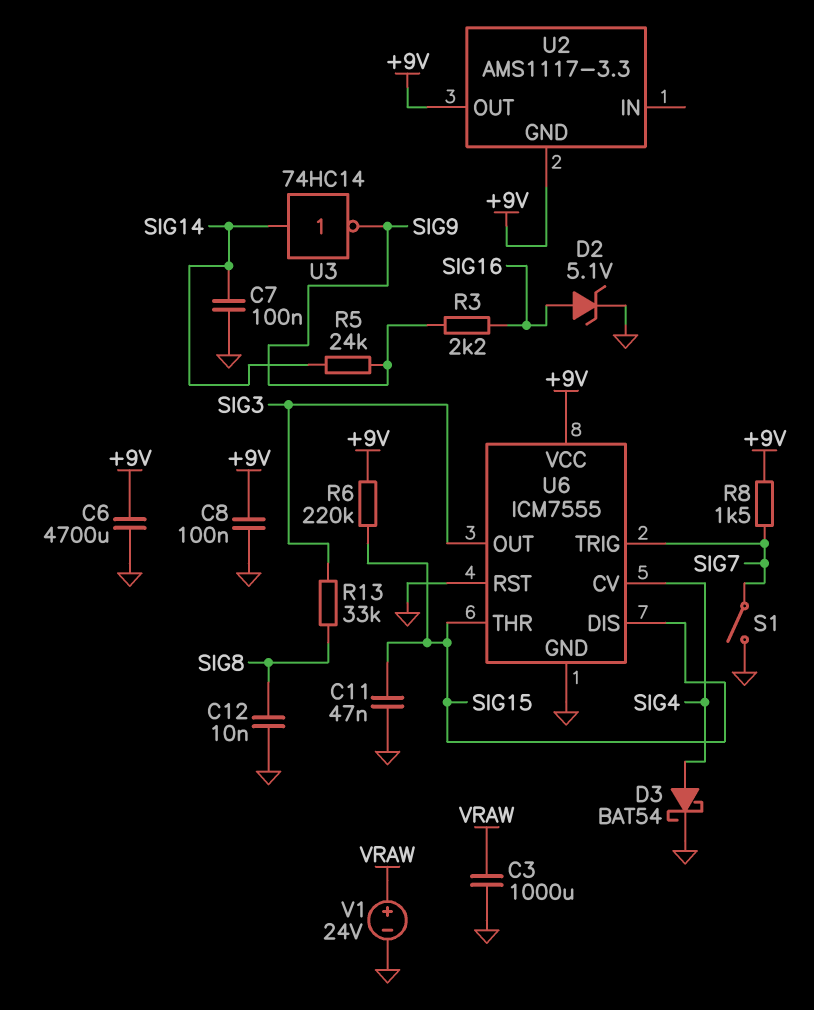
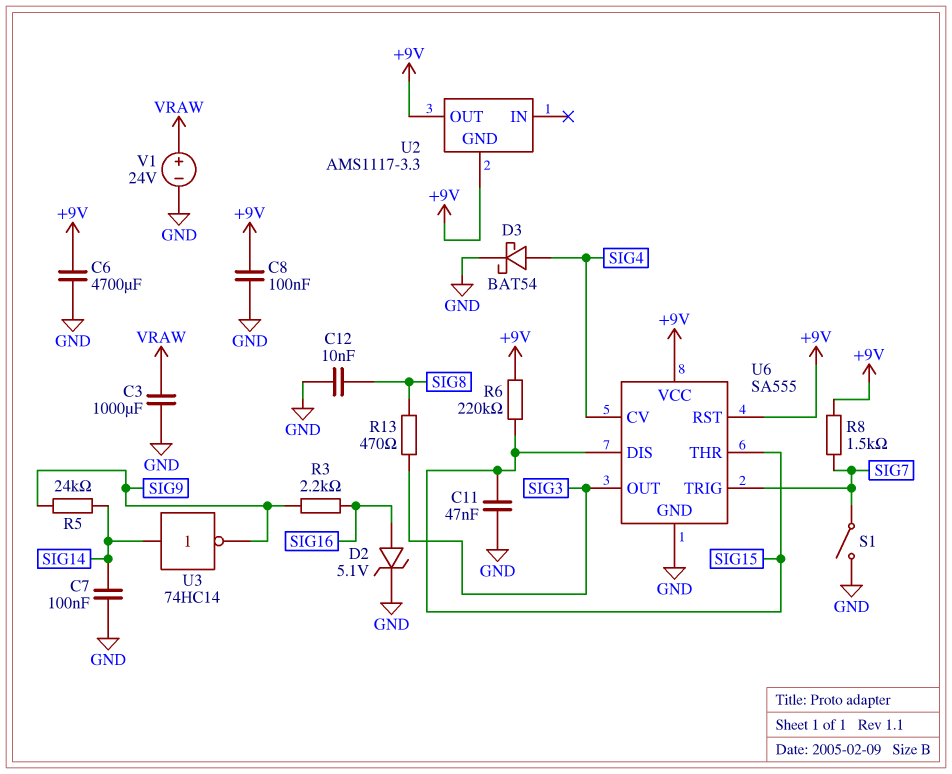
R13: 33k (SIG3, SIG8) -> 470 (SIG3, SIG8)
U6: ICM7555 -> SA555
U6 pin RST: GND -> +9V

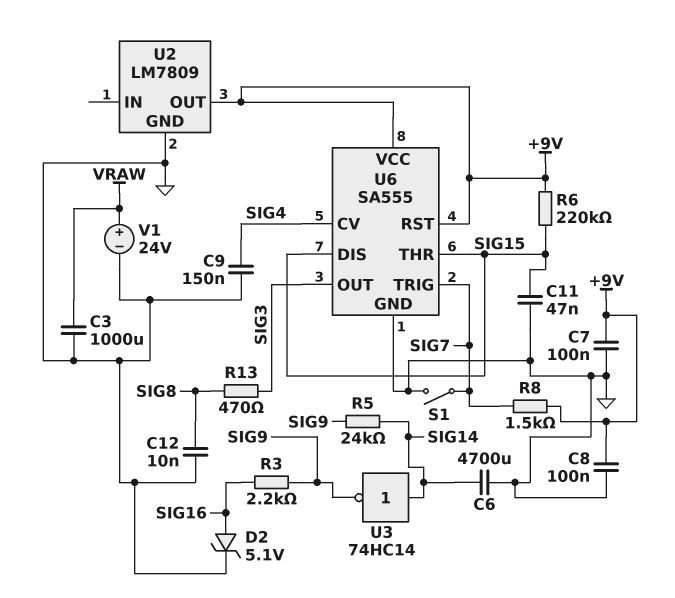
C6: 4700uF (+9V, GND) -> 4700uF (GND, SIG14)
C7: 100nF (GND, SIG14) -> 100nF (+9V, GND)
C9: none -> 150nF (GND, SIG4)
D3: schottky BAT54 (A SIG4, K GND) -> none
U2: AMS1117-3.3 -> LM7809
U2 pin GND: +9V -> GND

